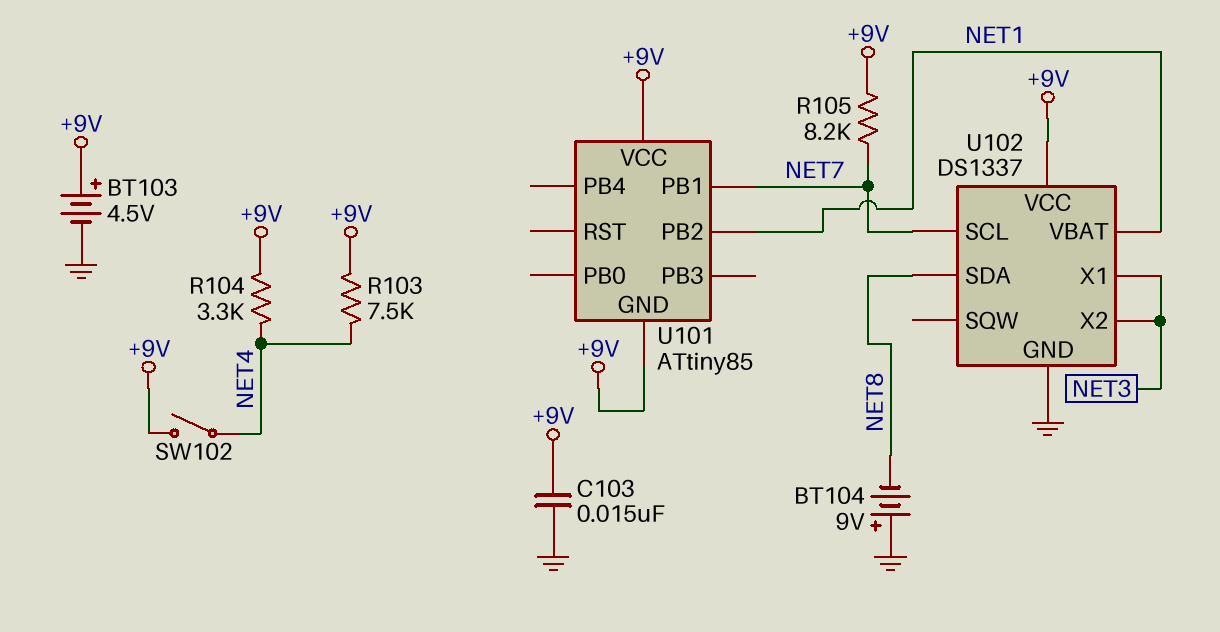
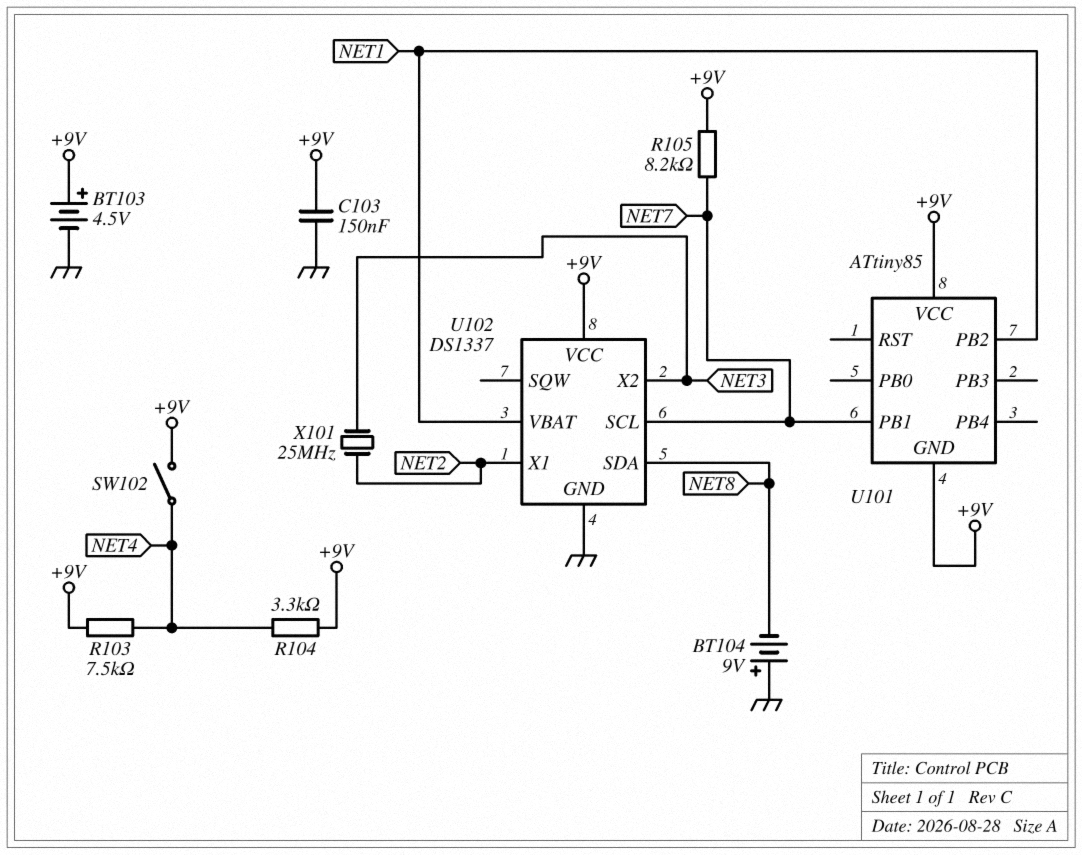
C103: 15nF (+9V, GND) -> 150nF (+9V, GND)
U102 pin X1: NET3 -> NET2
X101: none -> 25MHz (NET2, NET3)

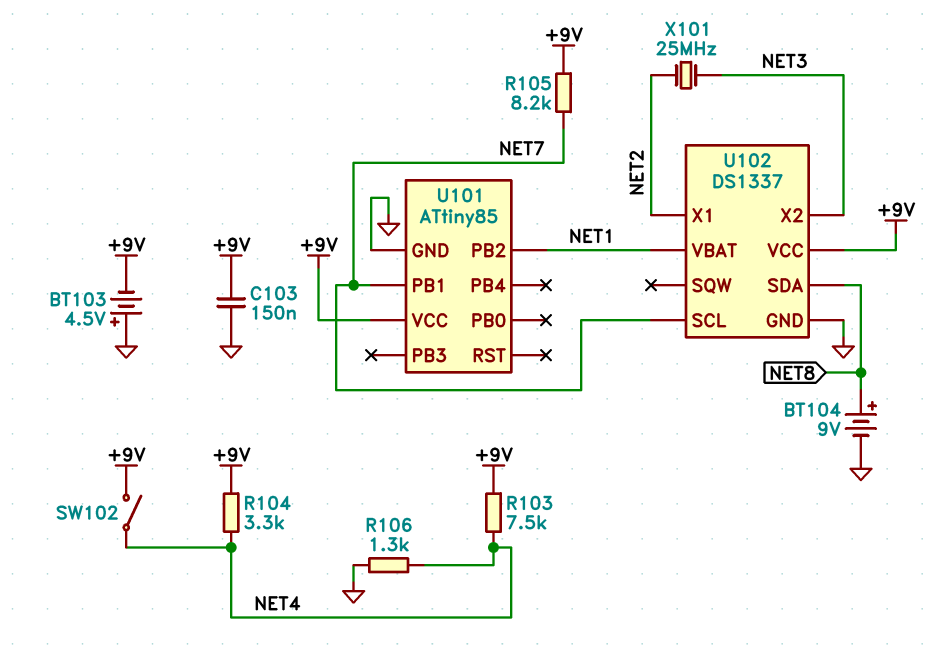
BT103: 4.5V (plus +9V, minus GND) -> 4.5V (plus GND, minus +9V)
BT104: 9V (plus GND, minus NET8) -> 9V (plus NET8, minus GND)
R106: none -> 1.3k (GND, NET4)
U101 pin GND: +9V -> GND

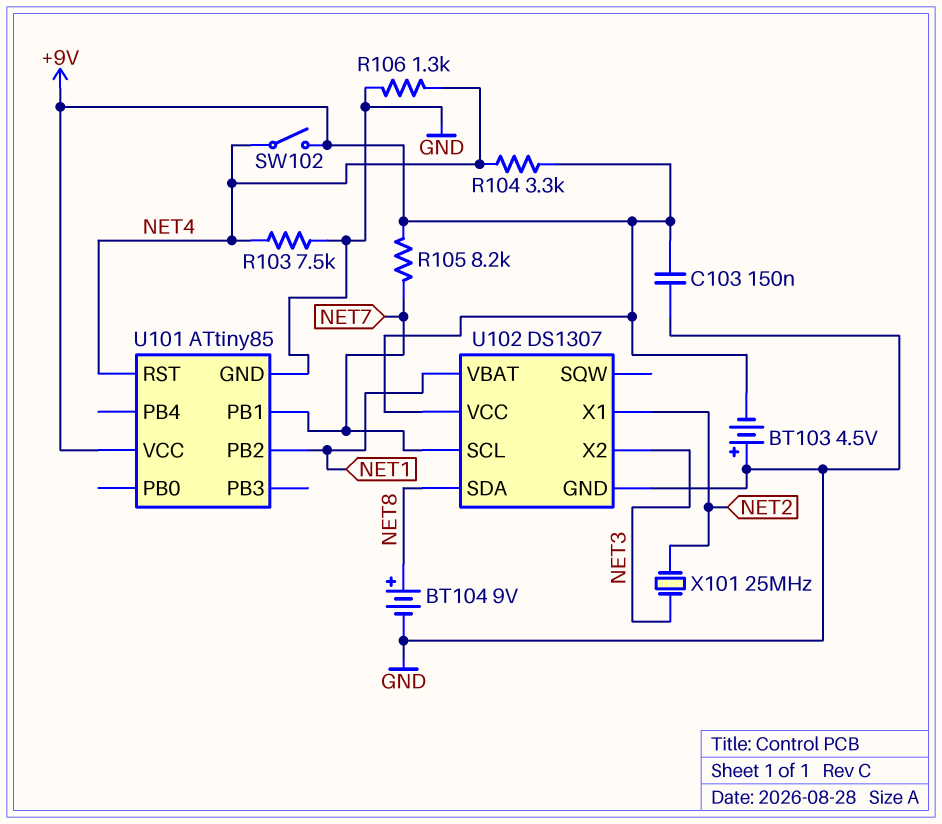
R103: 7.5k (+9V, NET4) -> 7.5k (GND, NET4)
U101 pin RST: none -> NET4
U102: DS1337 -> DS1307

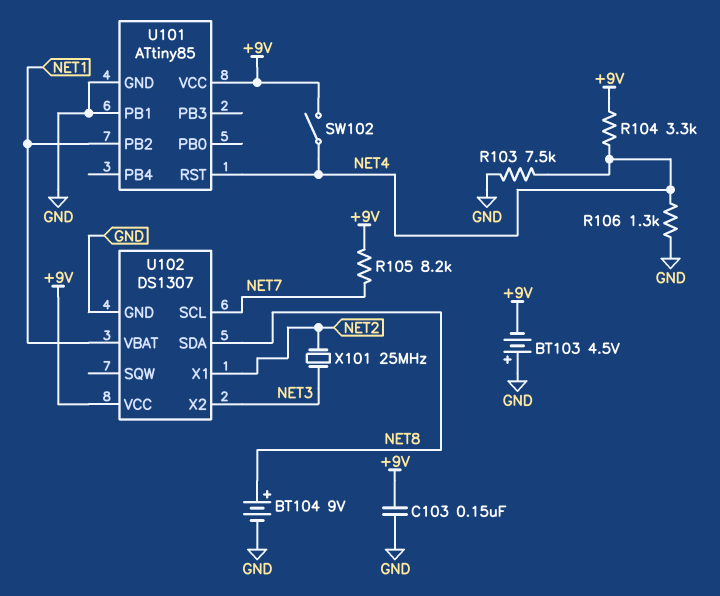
U101 pin PB1: NET7 -> GND

